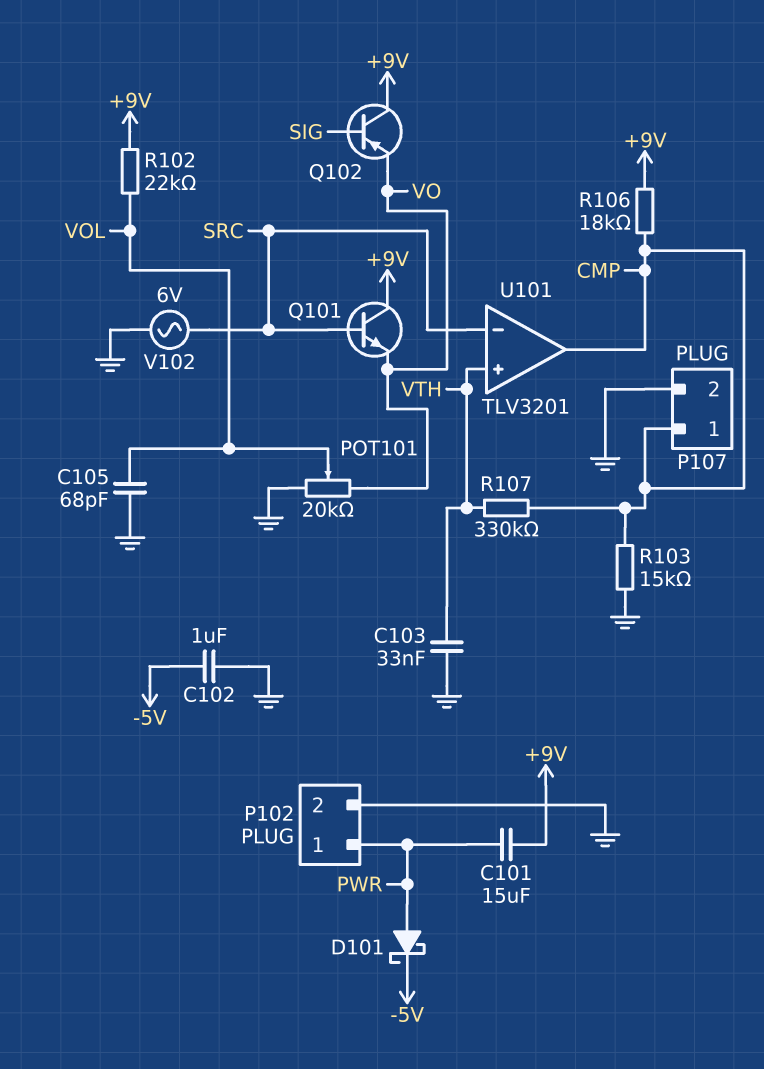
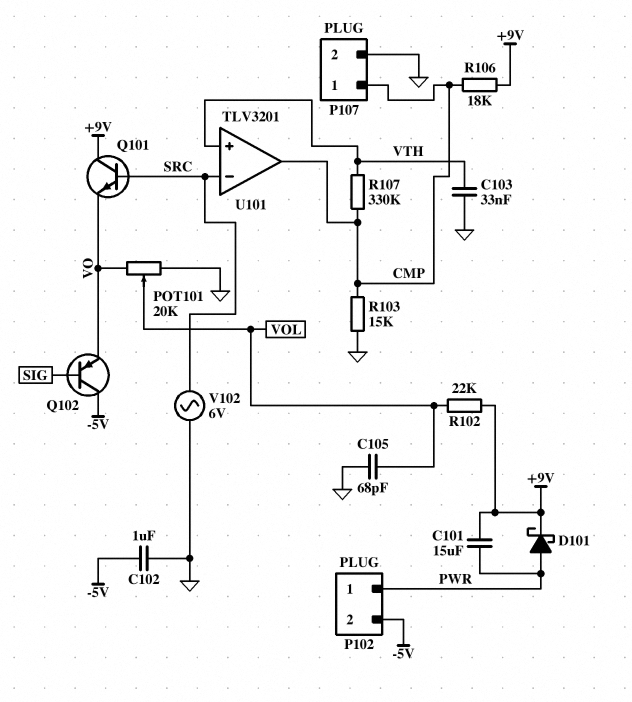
D101: schottky (A PWR, K -5V) -> schottky (A PWR, K +9V)
P102 pin 2: GND -> -5V
Q102: PNP (B SIG, C +9V, E VO) -> PNP (B SIG, C -5V, E VO)

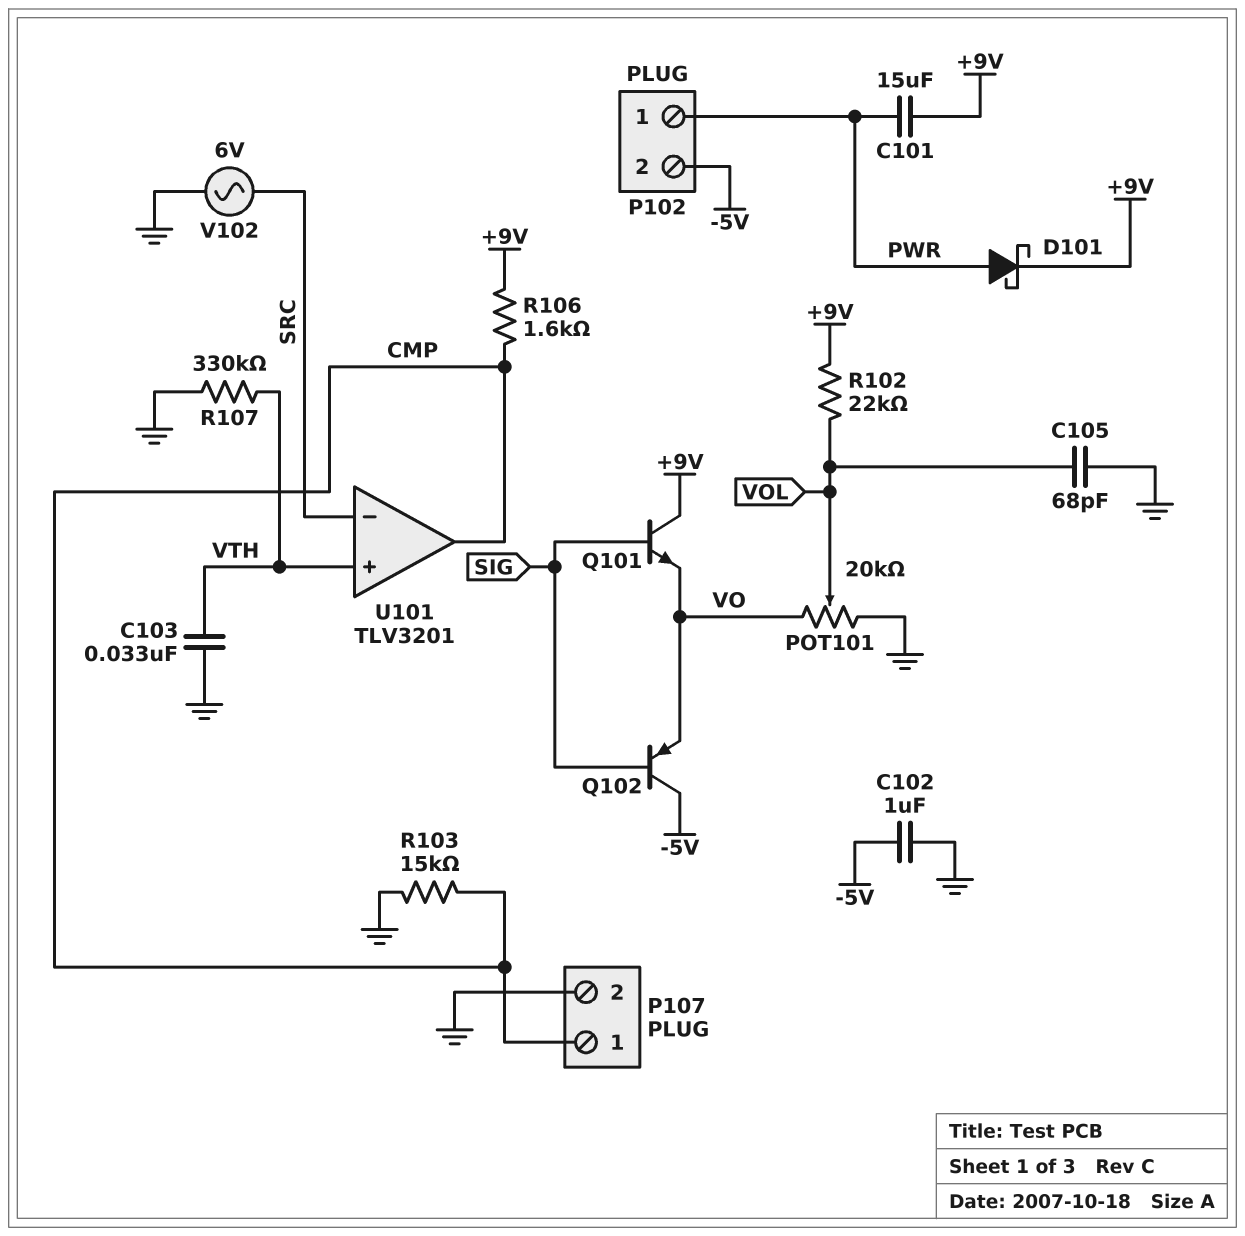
Q101: NPN (B SRC, C +9V, E VO) -> NPN (B SIG, C +9V, E VO)
R106: 18k (+9V, CMP) -> 1.6k (+9V, CMP)
R107: 330k (CMP, VTH) -> 330k (GND, VTH)

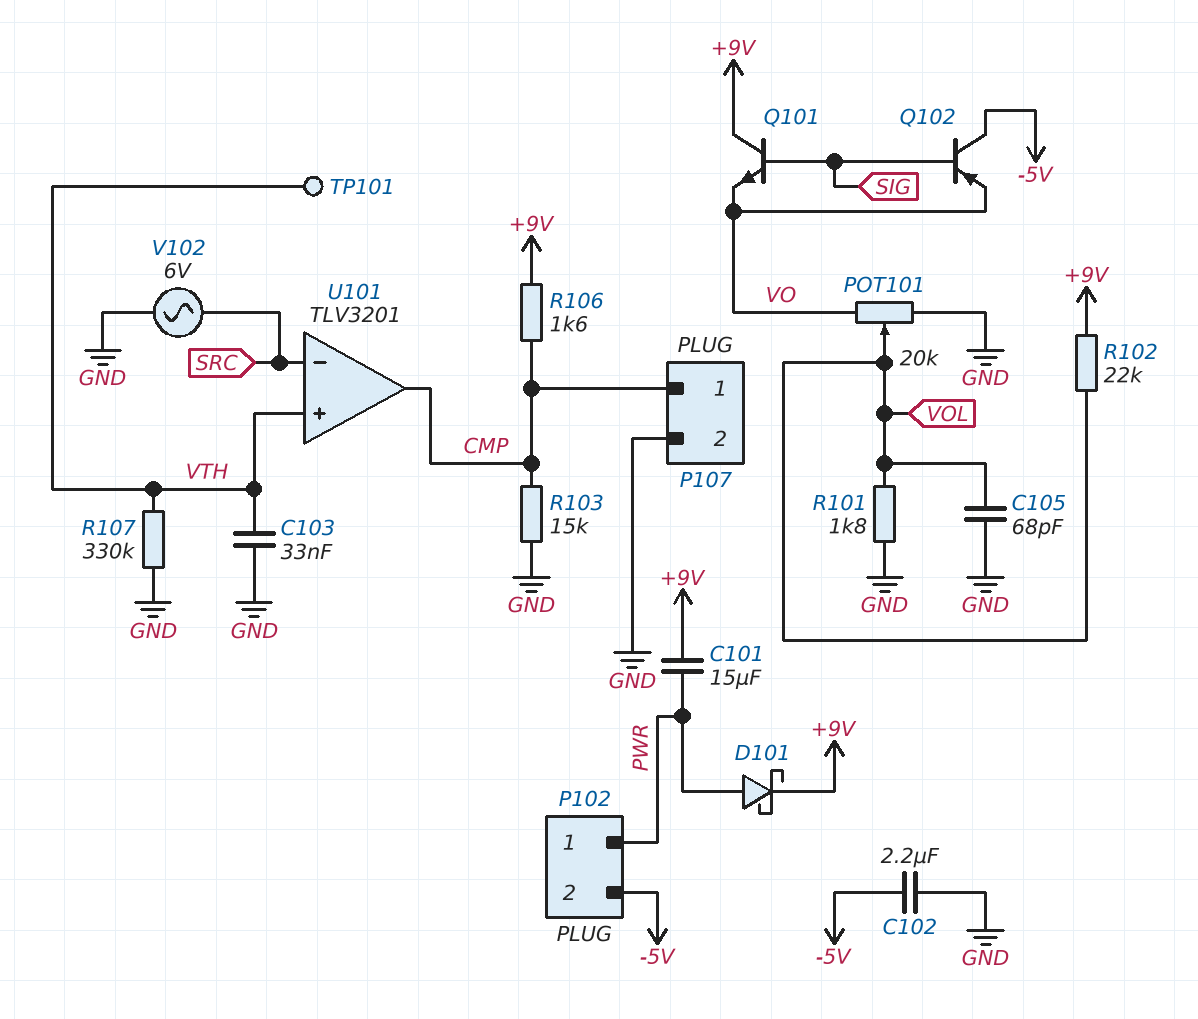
C102: 1uF (-5V, GND) -> 2.2uF (-5V, GND)
R101: none -> 1.8k (GND, VOL)
TP101: none -> test point (VTH)

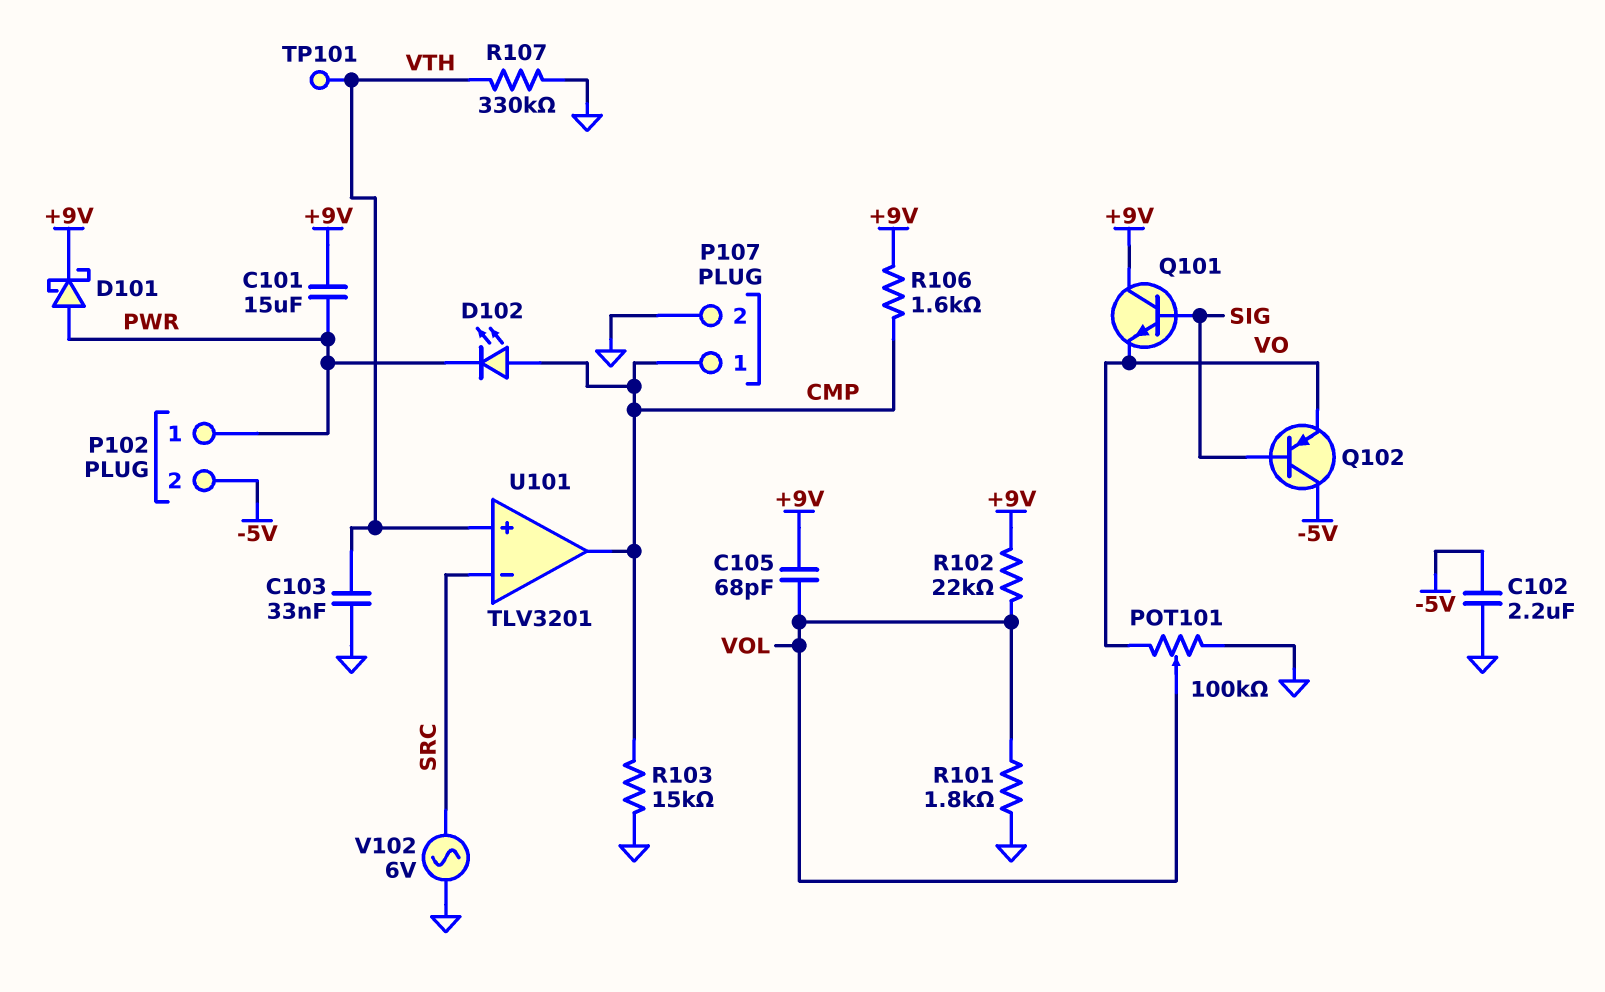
C105: 68pF (GND, VOL) -> 68pF (+9V, VOL)
D102: none -> LED (A CMP, K PWR)
POT101: 20k (GND, VO, wiper VOL) -> 100k (GND, VO, wiper VOL)

